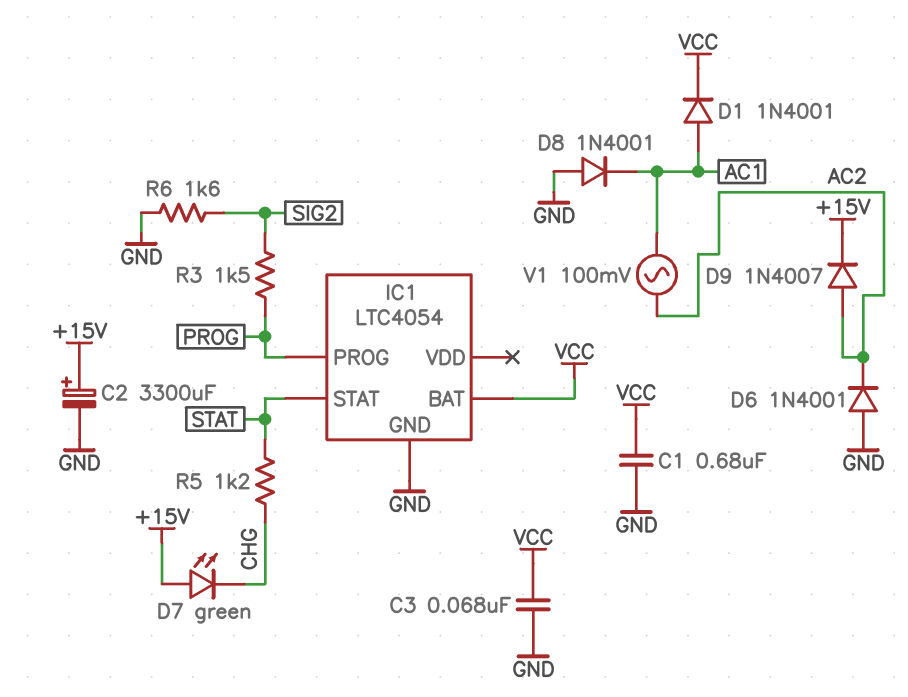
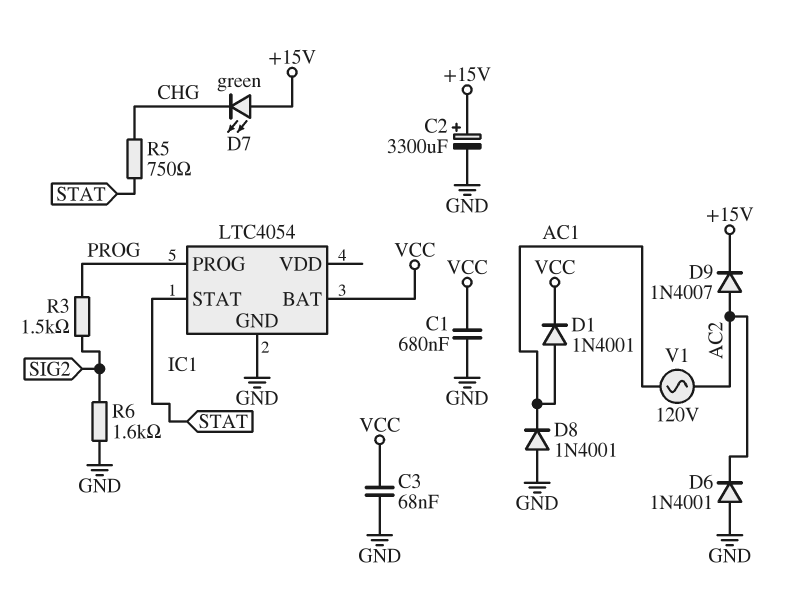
R5: 1.2k (CHG, STAT) -> 750 (CHG, STAT)
V1: AC 100mV (AC1, AC2) -> AC 120V (AC1, AC2)

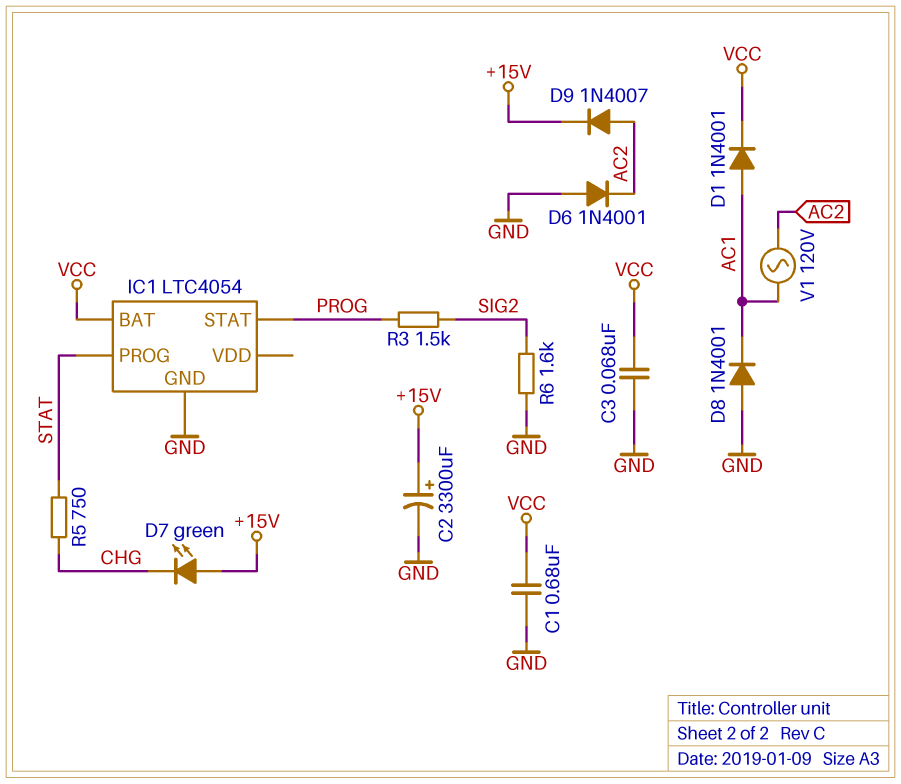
IC1 pin PROG: PROG -> STAT
IC1 pin STAT: STAT -> PROG

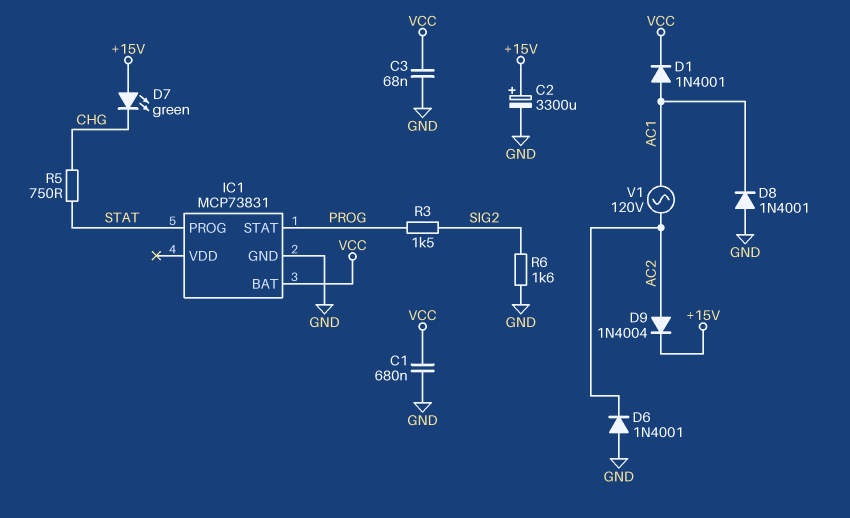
D9: diode 1N4007 (A AC2, K +15V) -> diode 1N4004 (A AC2, K +15V)
IC1: LTC4054 -> MCP73831

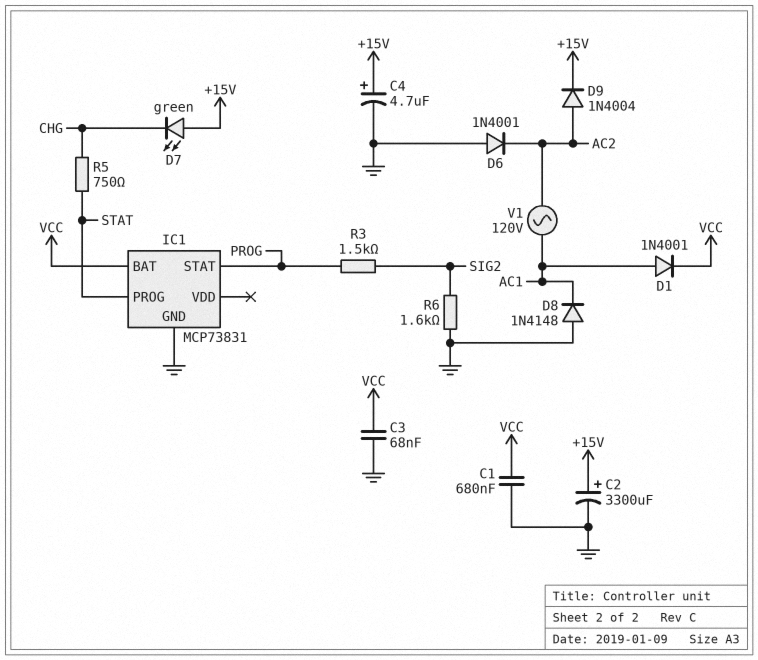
C4: none -> 4.7uF (plus +15V, minus GND)
D8: diode 1N4001 (A GND, K AC1) -> diode 1N4148 (A GND, K AC1)

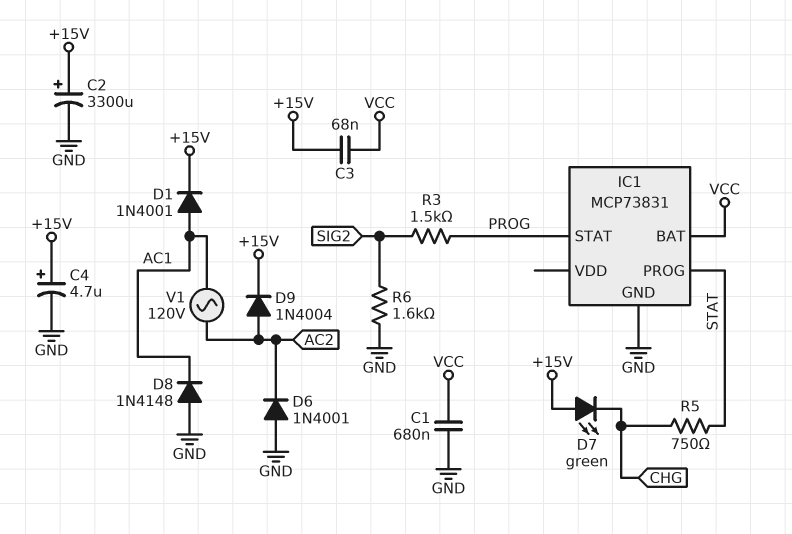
C3: 68nF (GND, VCC) -> 68nF (+15V, VCC)
D1: diode 1N4001 (A AC1, K VCC) -> diode 1N4001 (A AC1, K +15V)

